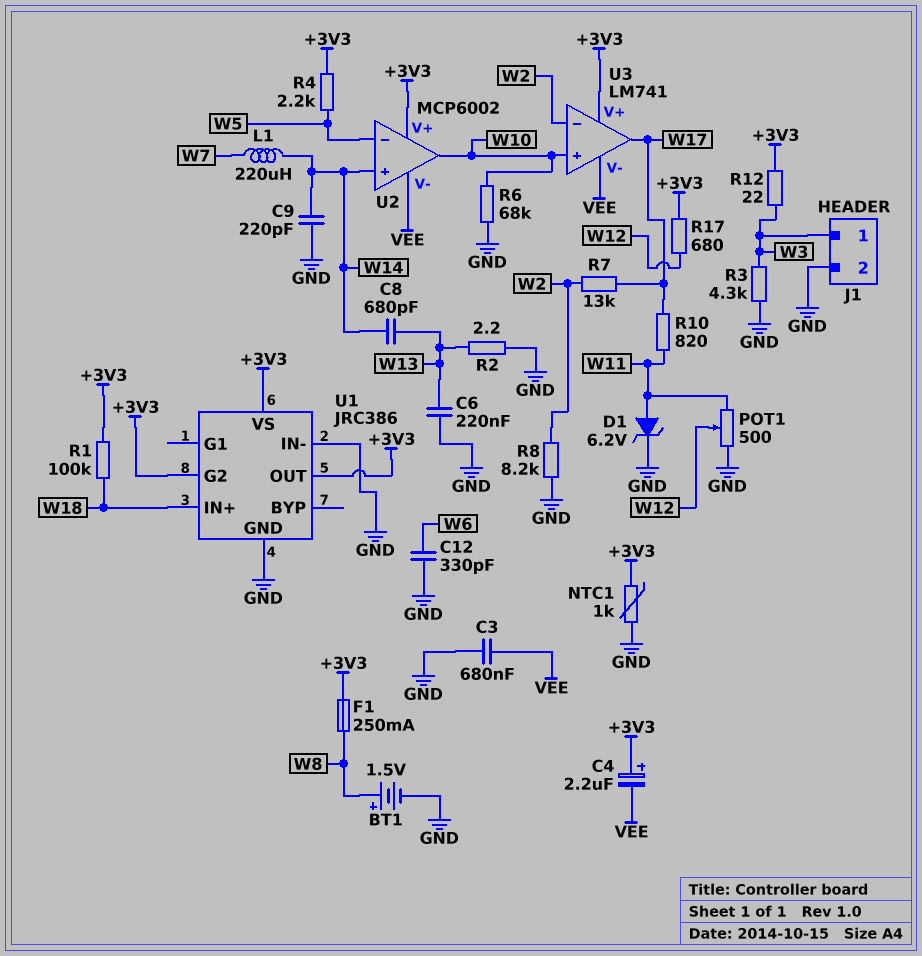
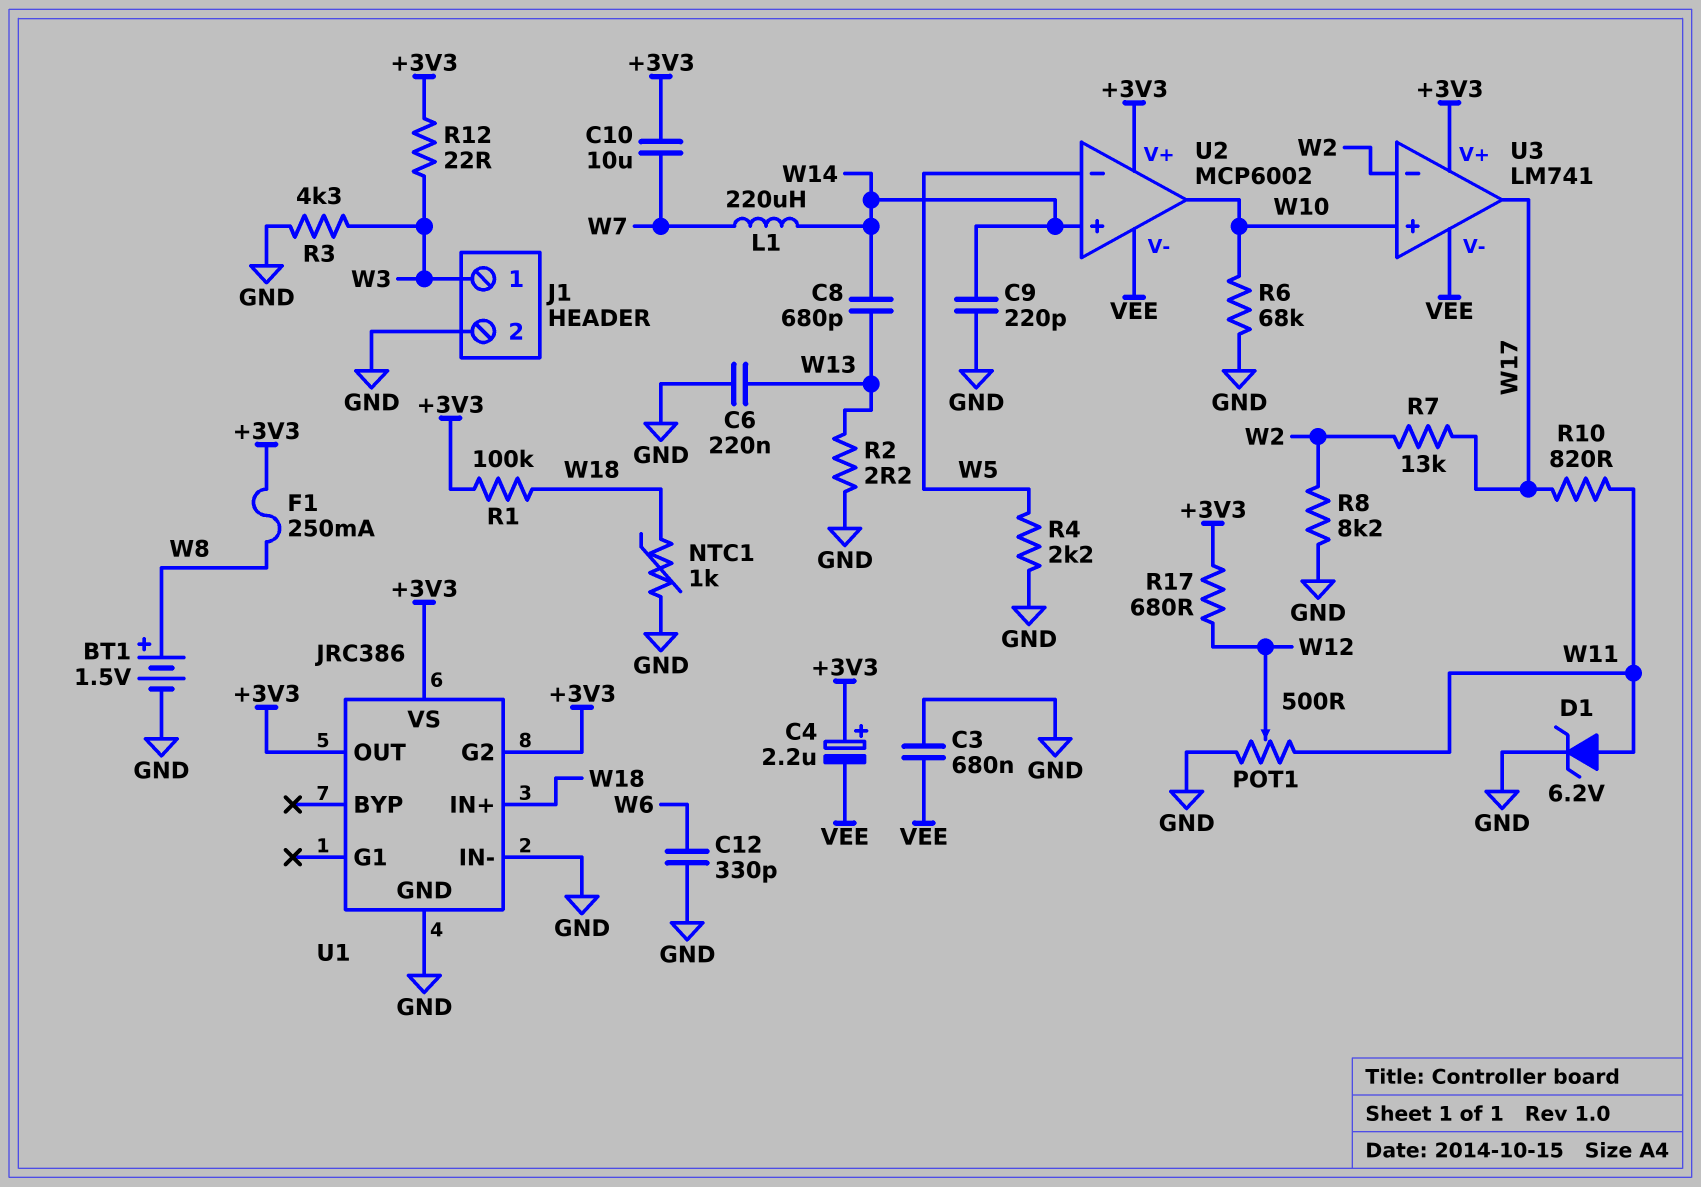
C10: none -> 10uF (+3V3, W7)
NTC1: 1k (+3V3, GND) -> 1k (GND, W18)
R4: 2.2k (+3V3, W5) -> 2.2k (GND, W5)

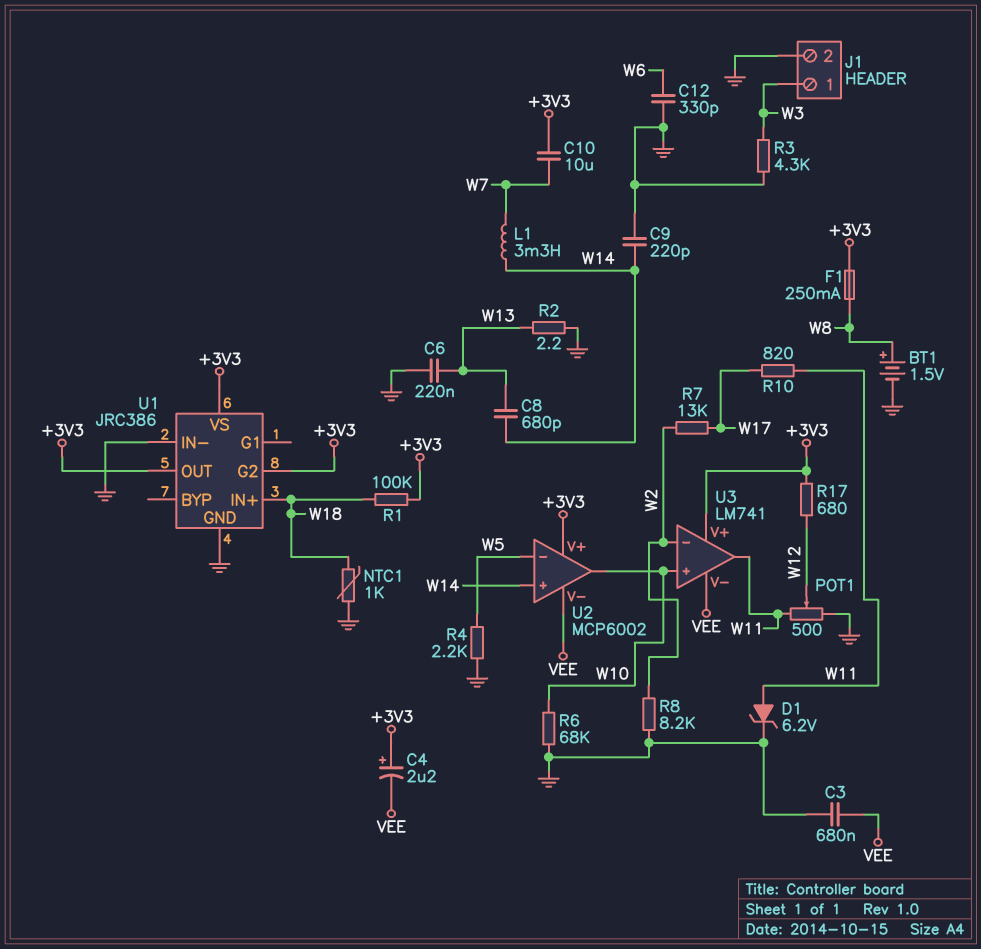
L1: 220uH (W7, W14) -> 3.3mH (W7, W14)
R12: 22 (+3V3, W3) -> none
U3 pin out: W17 -> W11

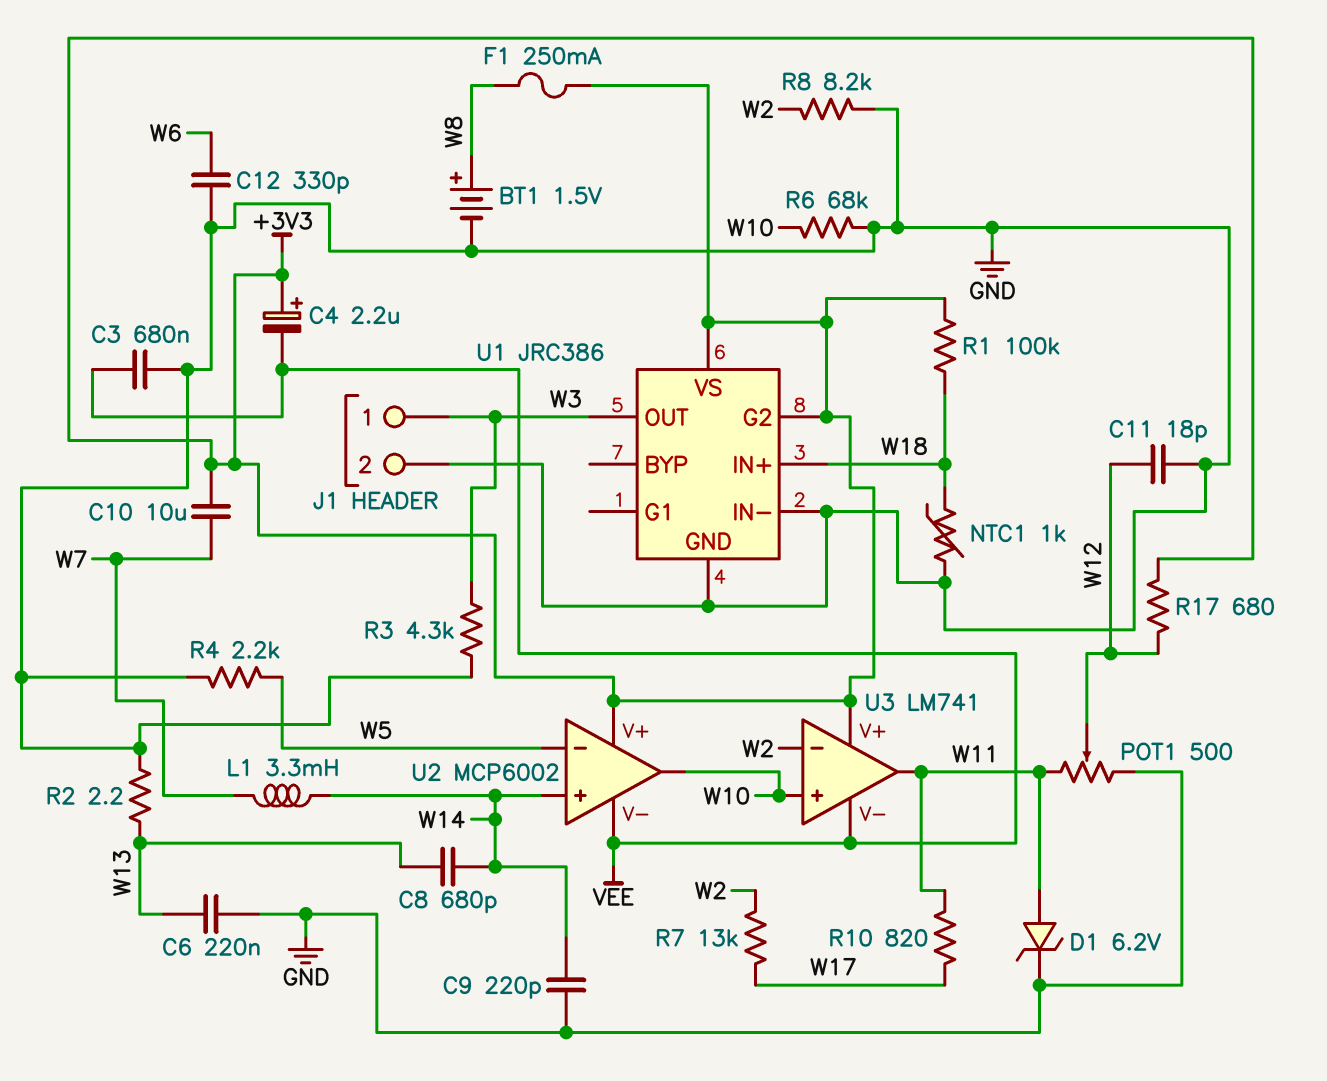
C11: none -> 18pF (GND, W12)
U1 pin OUT: +3V3 -> W3

